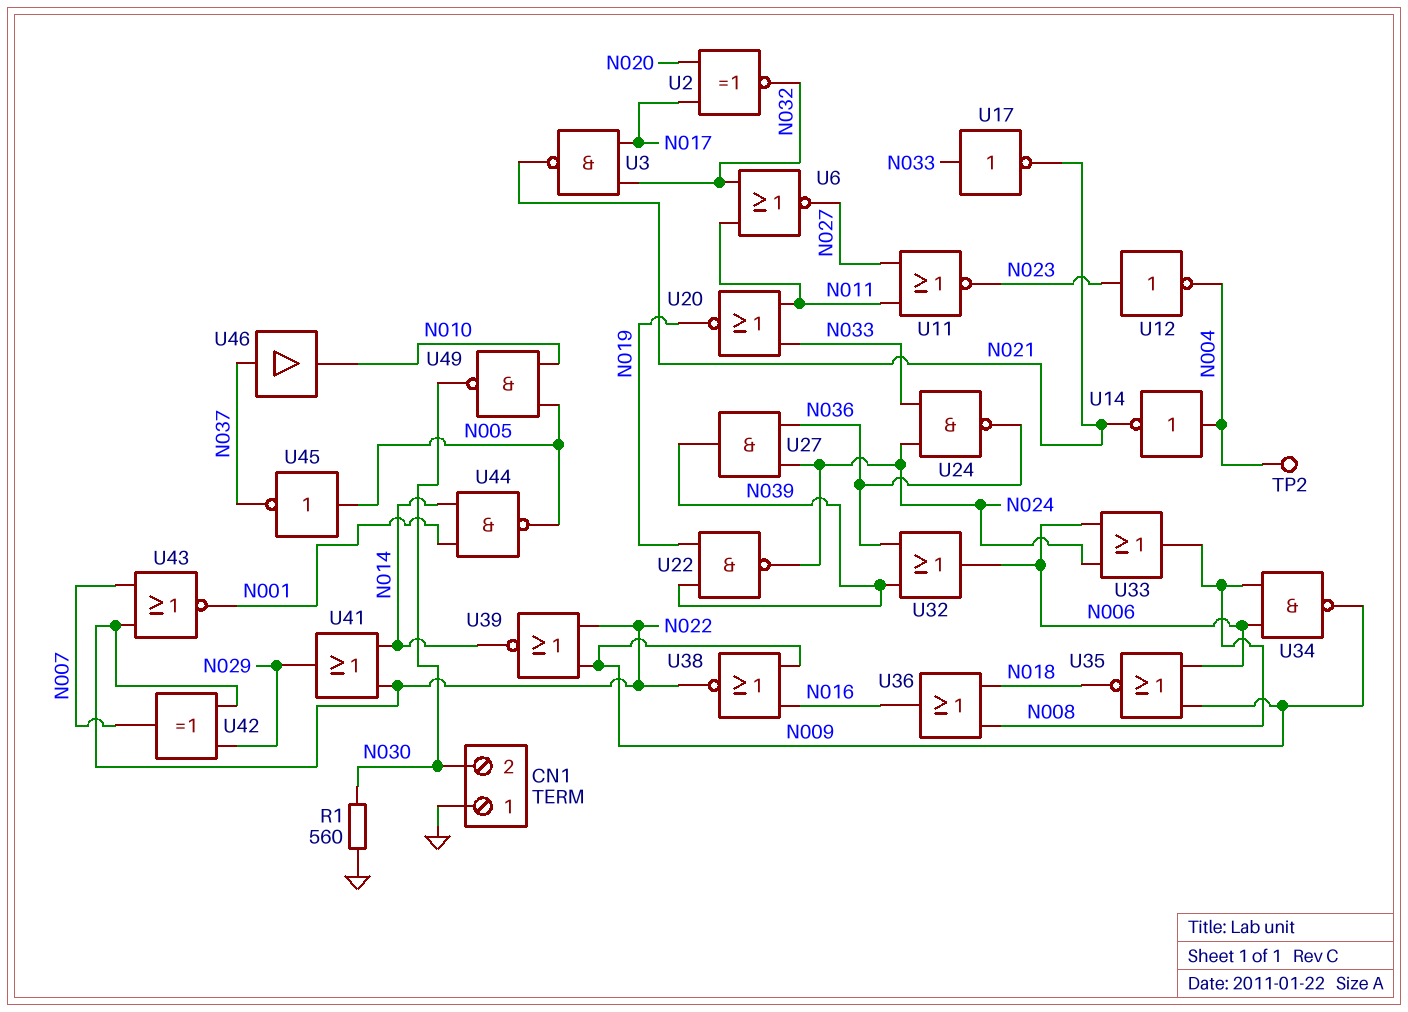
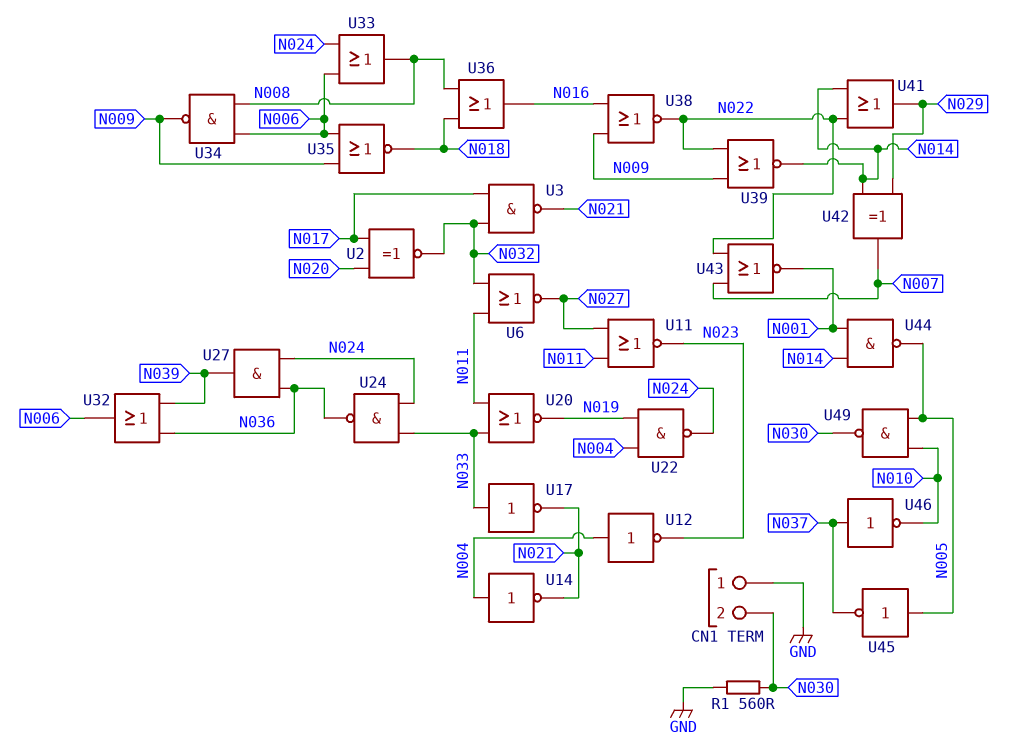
TP2: test point (N004) -> none
U12: NOT (in N023, out N004) -> NOT (in N004, out N023)
U22: NAND (in N019, in N039, out N024) -> NAND (in N004, in N019, out N024)
U42: XOR (in N022, in N029, out N007) -> XOR (in N014, in N029, out N007)
U46: buffer (in N037, out N010) -> NOT (in N037, out N010)

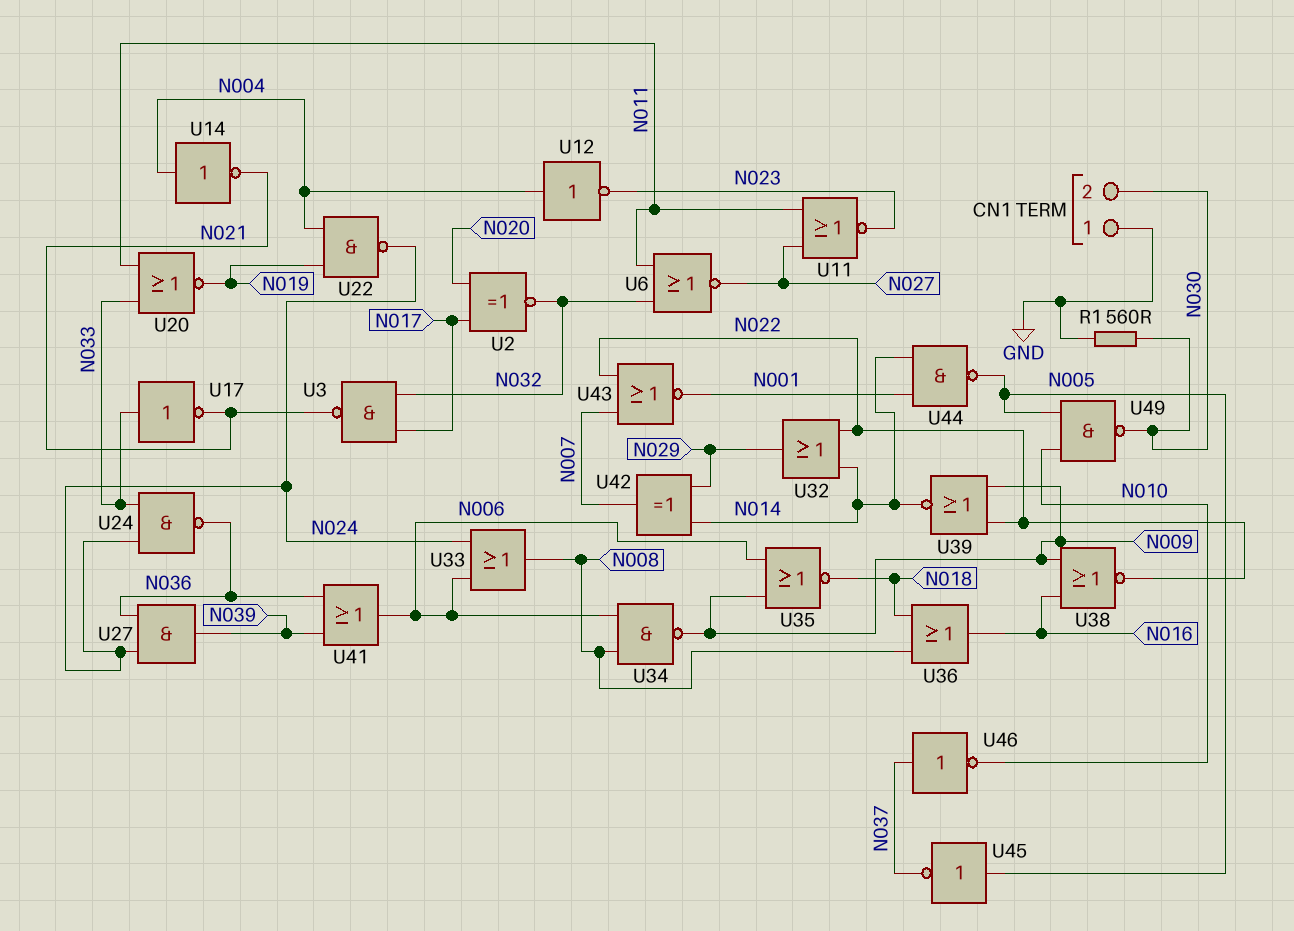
U32: OR (in N036, in N039, out N006) -> OR (in N014, in N022, out N029)
U41: OR (in N014, in N022, out N029) -> OR (in N036, in N039, out N006)

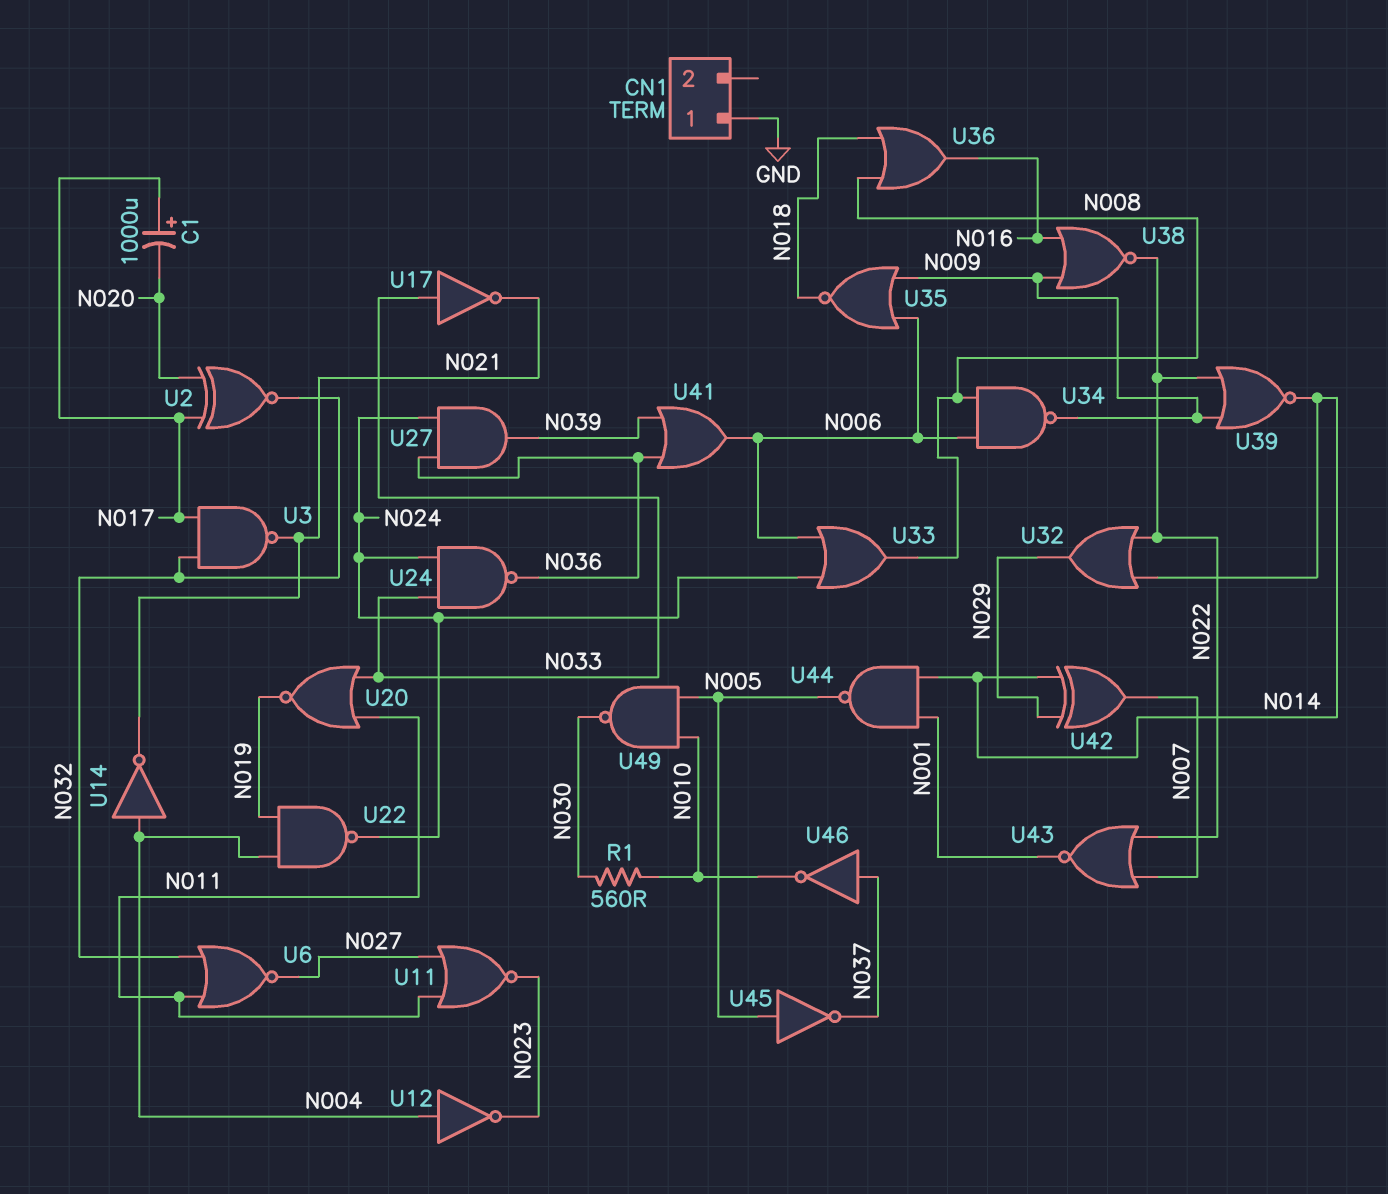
C1: none -> 1000uF (plus N017, minus N020)
CN1 pin 2: N030 -> none
R1: 560 (GND, N030) -> 560 (N010, N030)

